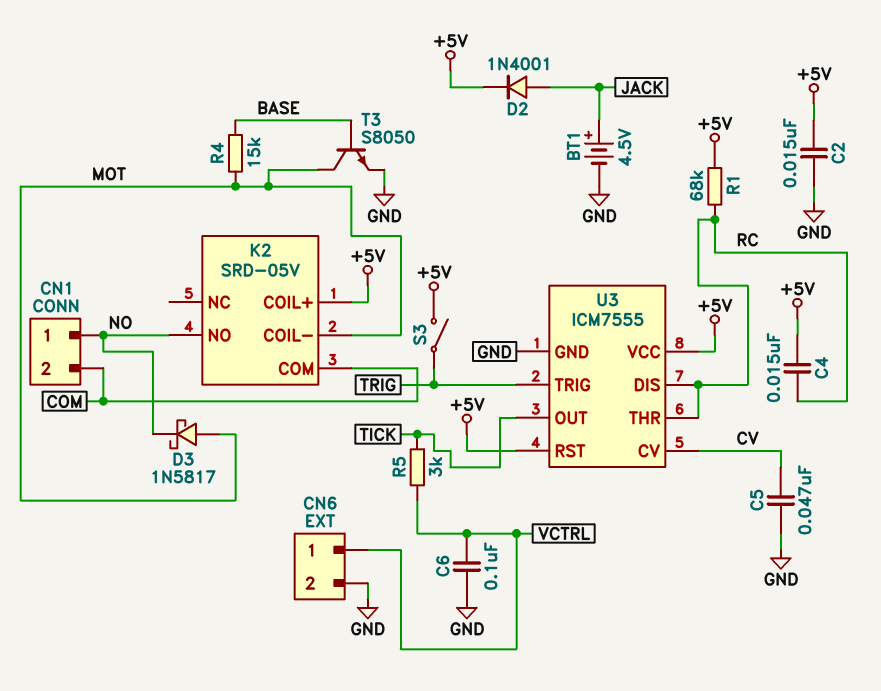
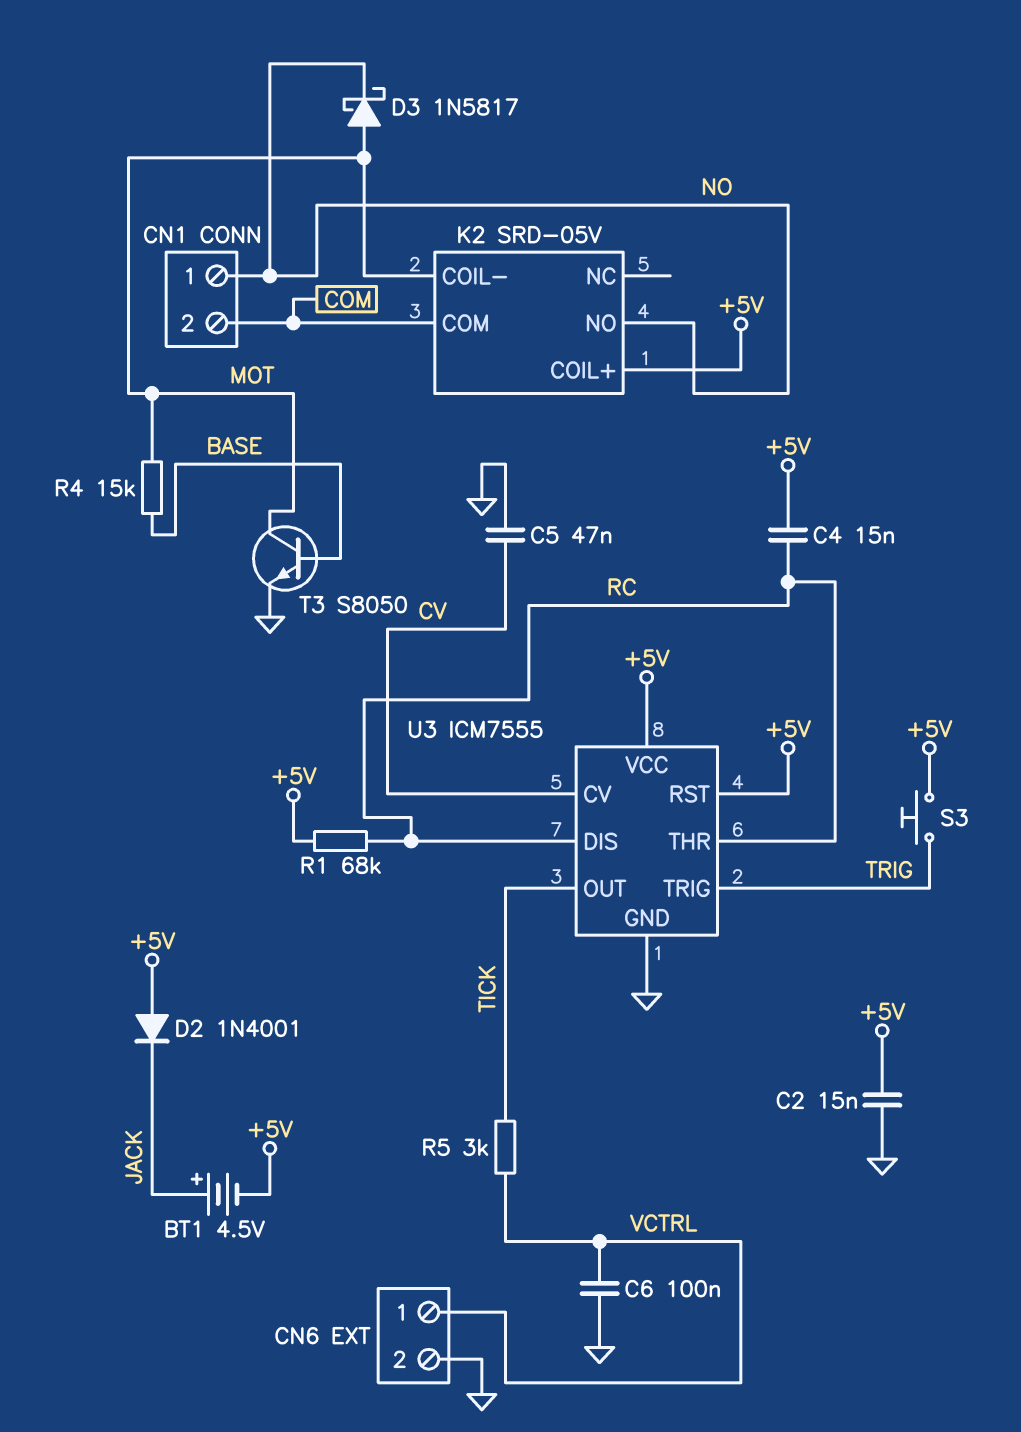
BT1: 4.5V (plus JACK, minus GND) -> 4.5V (plus JACK, minus +5V)
D2: diode 1N4001 (A JACK, K +5V) -> diode 1N4001 (A +5V, K JACK)
S3: switch (+5V, TRIG) -> button (+5V, TRIG)

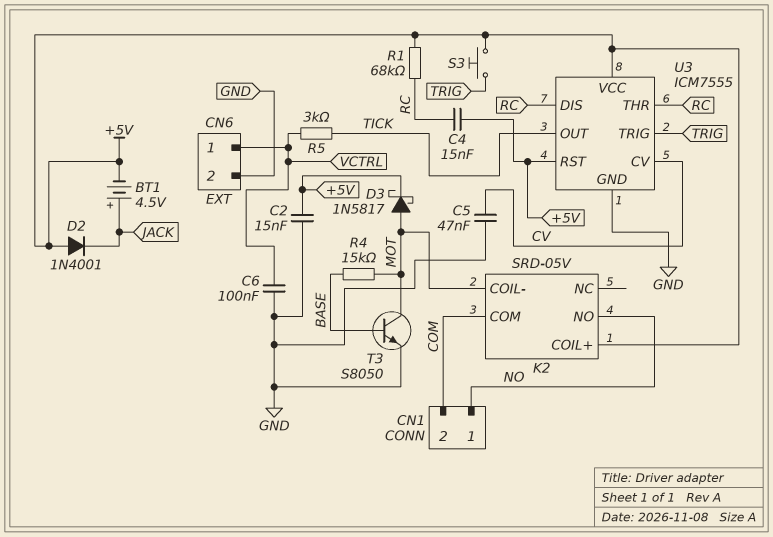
D3: schottky 1N5817 (A MOT, K NO) -> schottky 1N5817 (A MOT, K +5V)

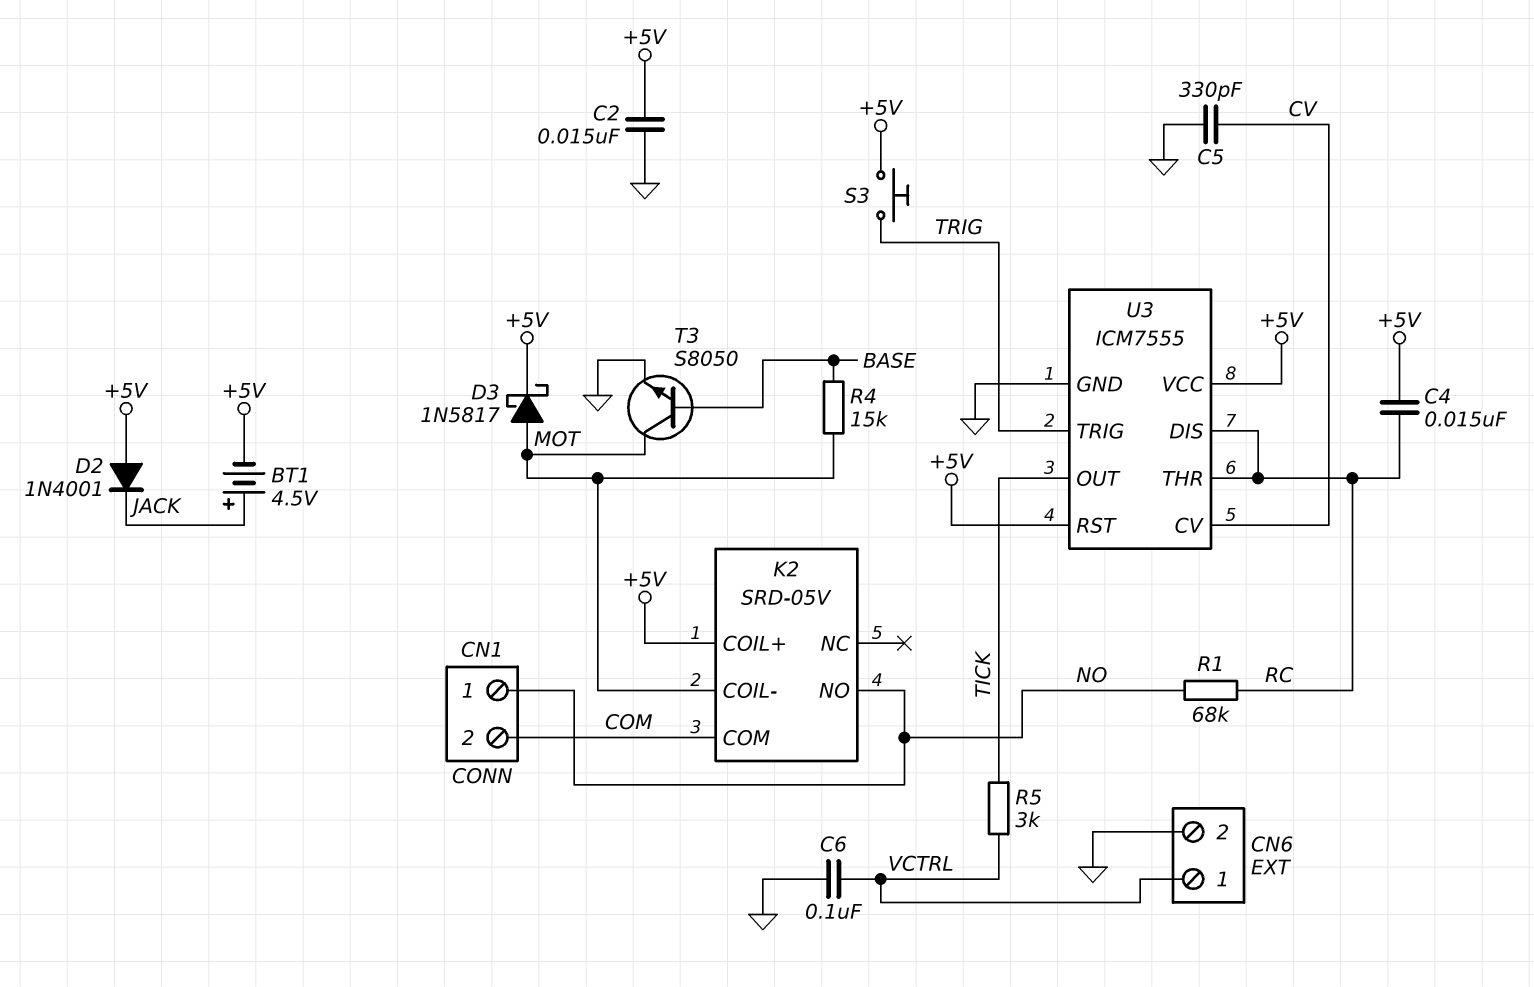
C5: 47nF (CV, GND) -> 330pF (CV, GND)
R1: 68k (+5V, RC) -> 68k (NO, RC)

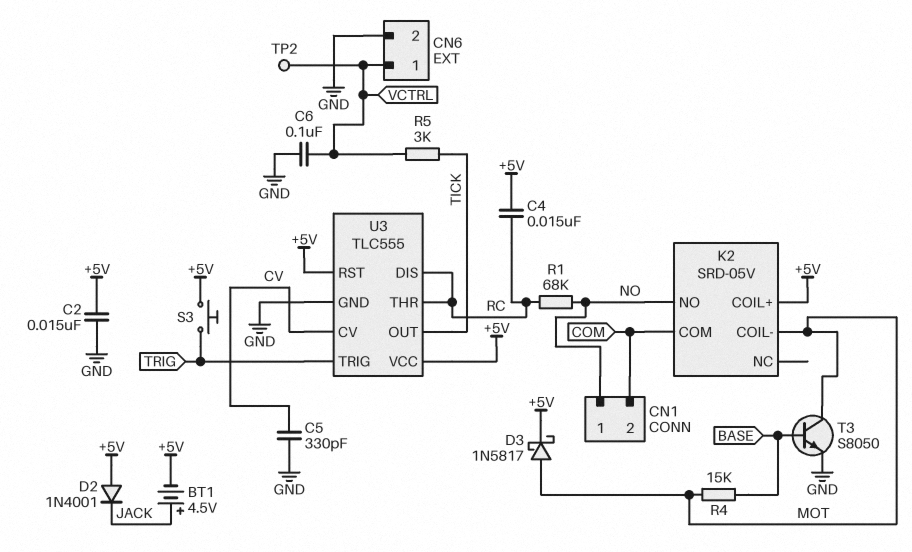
TP2: none -> test point (VCTRL)
U3: ICM7555 -> TLC555

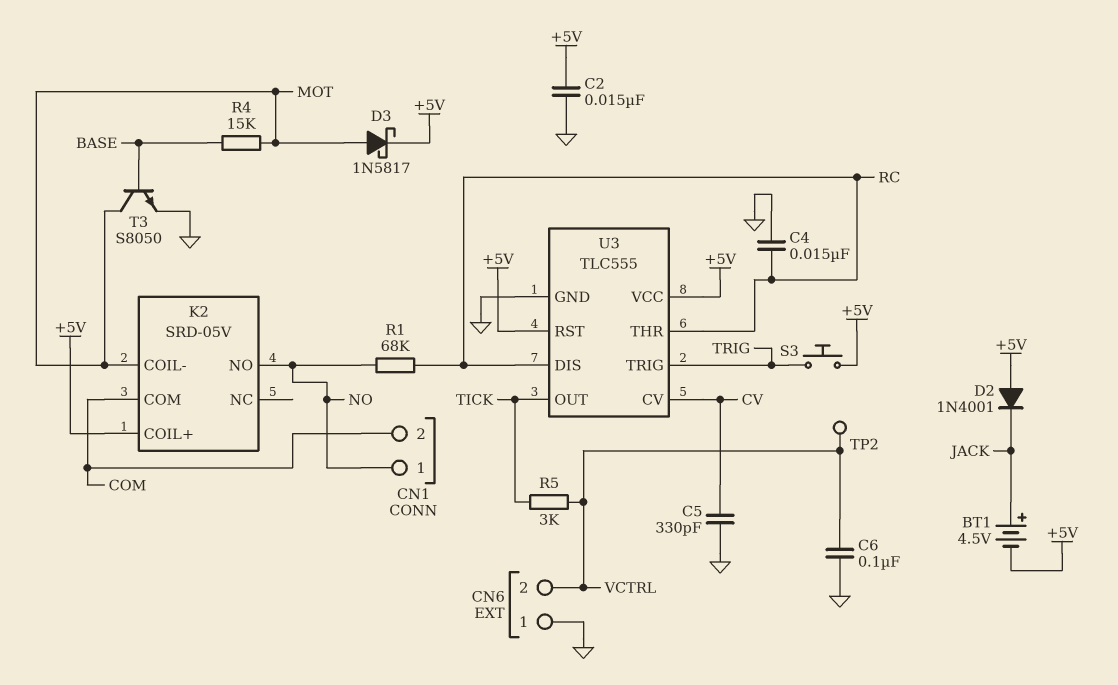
C4: 15nF (+5V, RC) -> 15nF (GND, RC)
CN6 pin 1: VCTRL -> GND
CN6 pin 2: GND -> VCTRL

